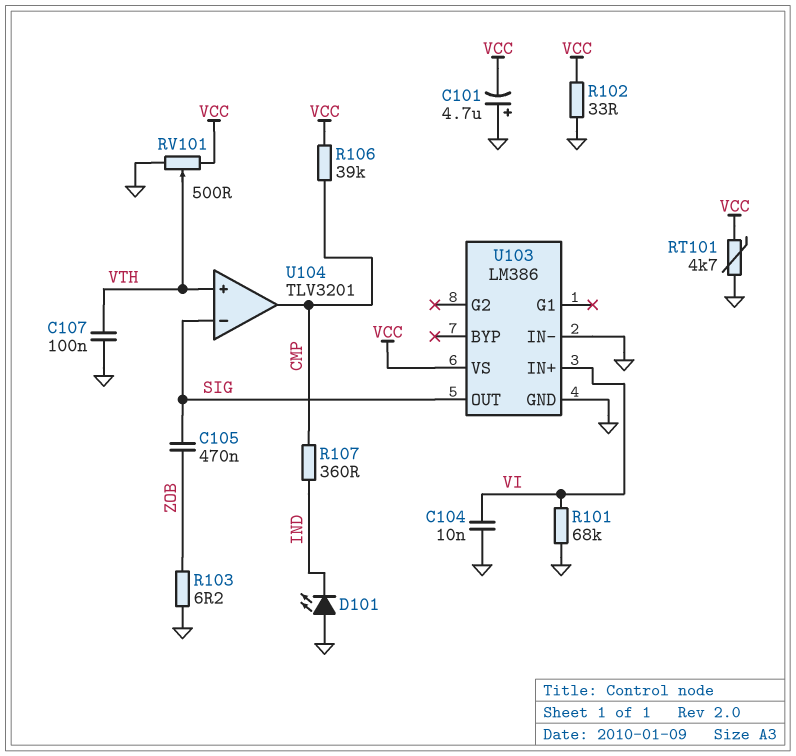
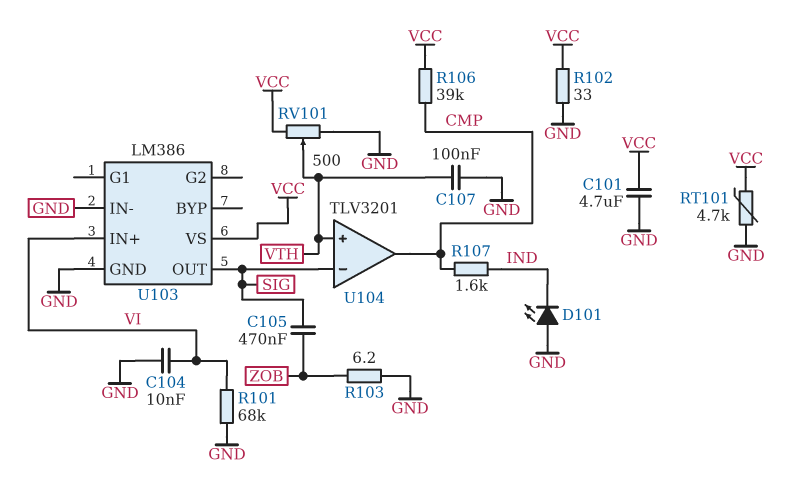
C101: 4.7uF (plus GND, minus VCC) -> 4.7uF (GND, VCC)
R107: 360 (CMP, IND) -> 1.6k (CMP, IND)

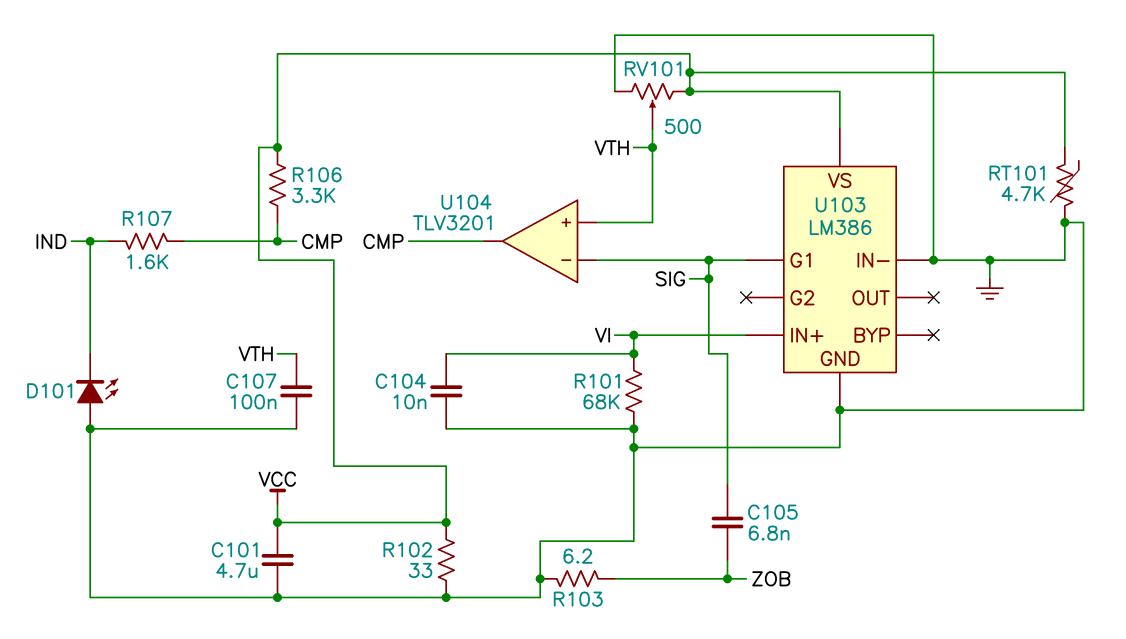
C105: 470nF (SIG, ZOB) -> 6.8nF (SIG, ZOB)
R106: 39k (CMP, VCC) -> 3.3k (CMP, VCC)
U103 pin G1: none -> SIG
U103 pin OUT: SIG -> none

